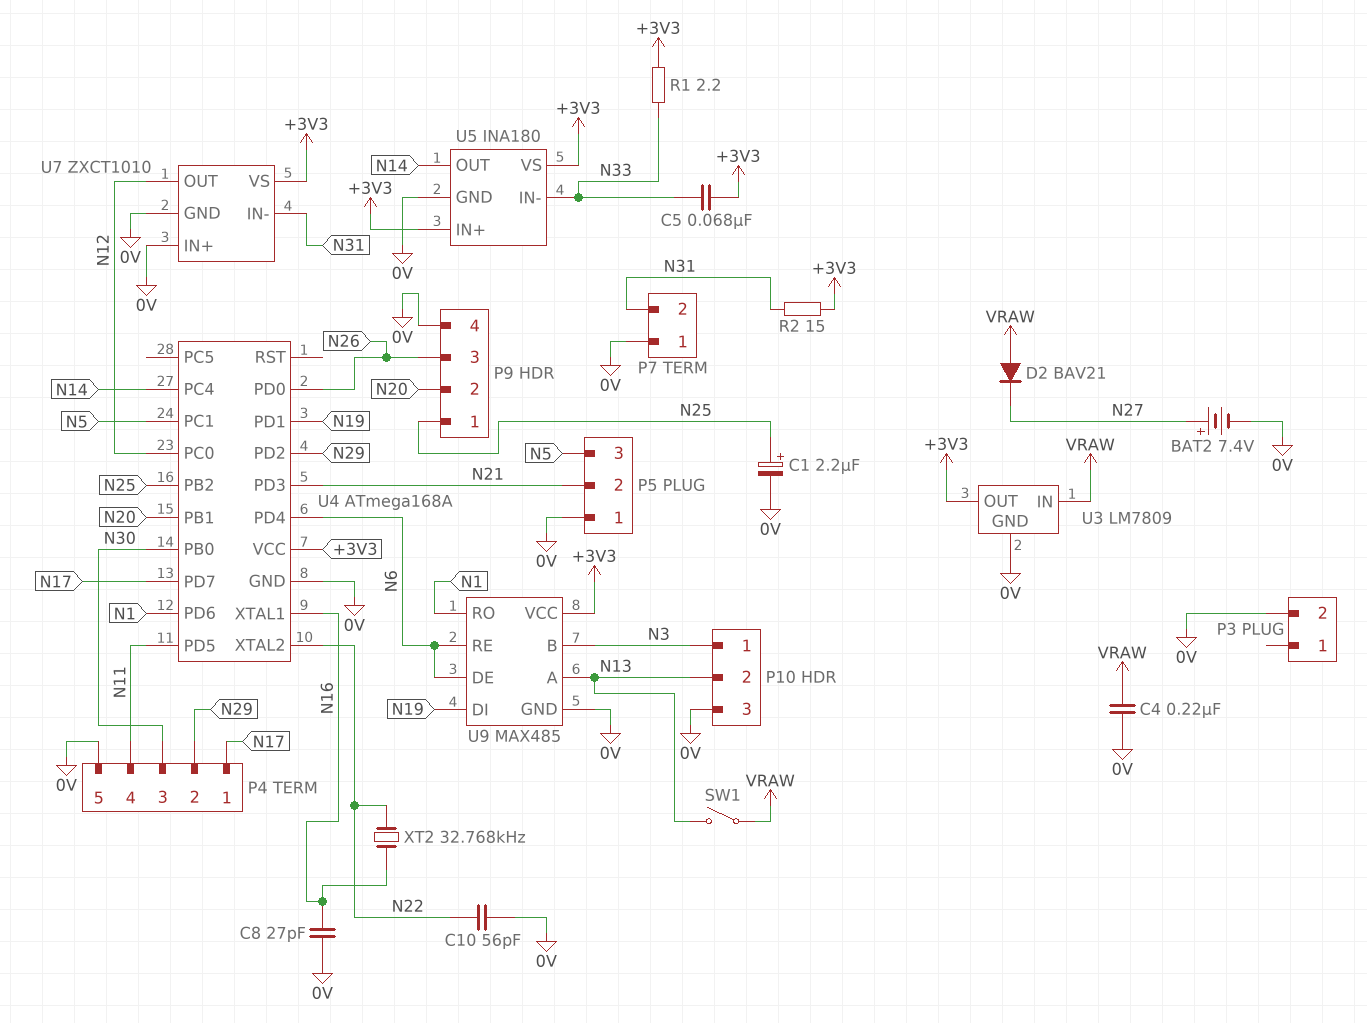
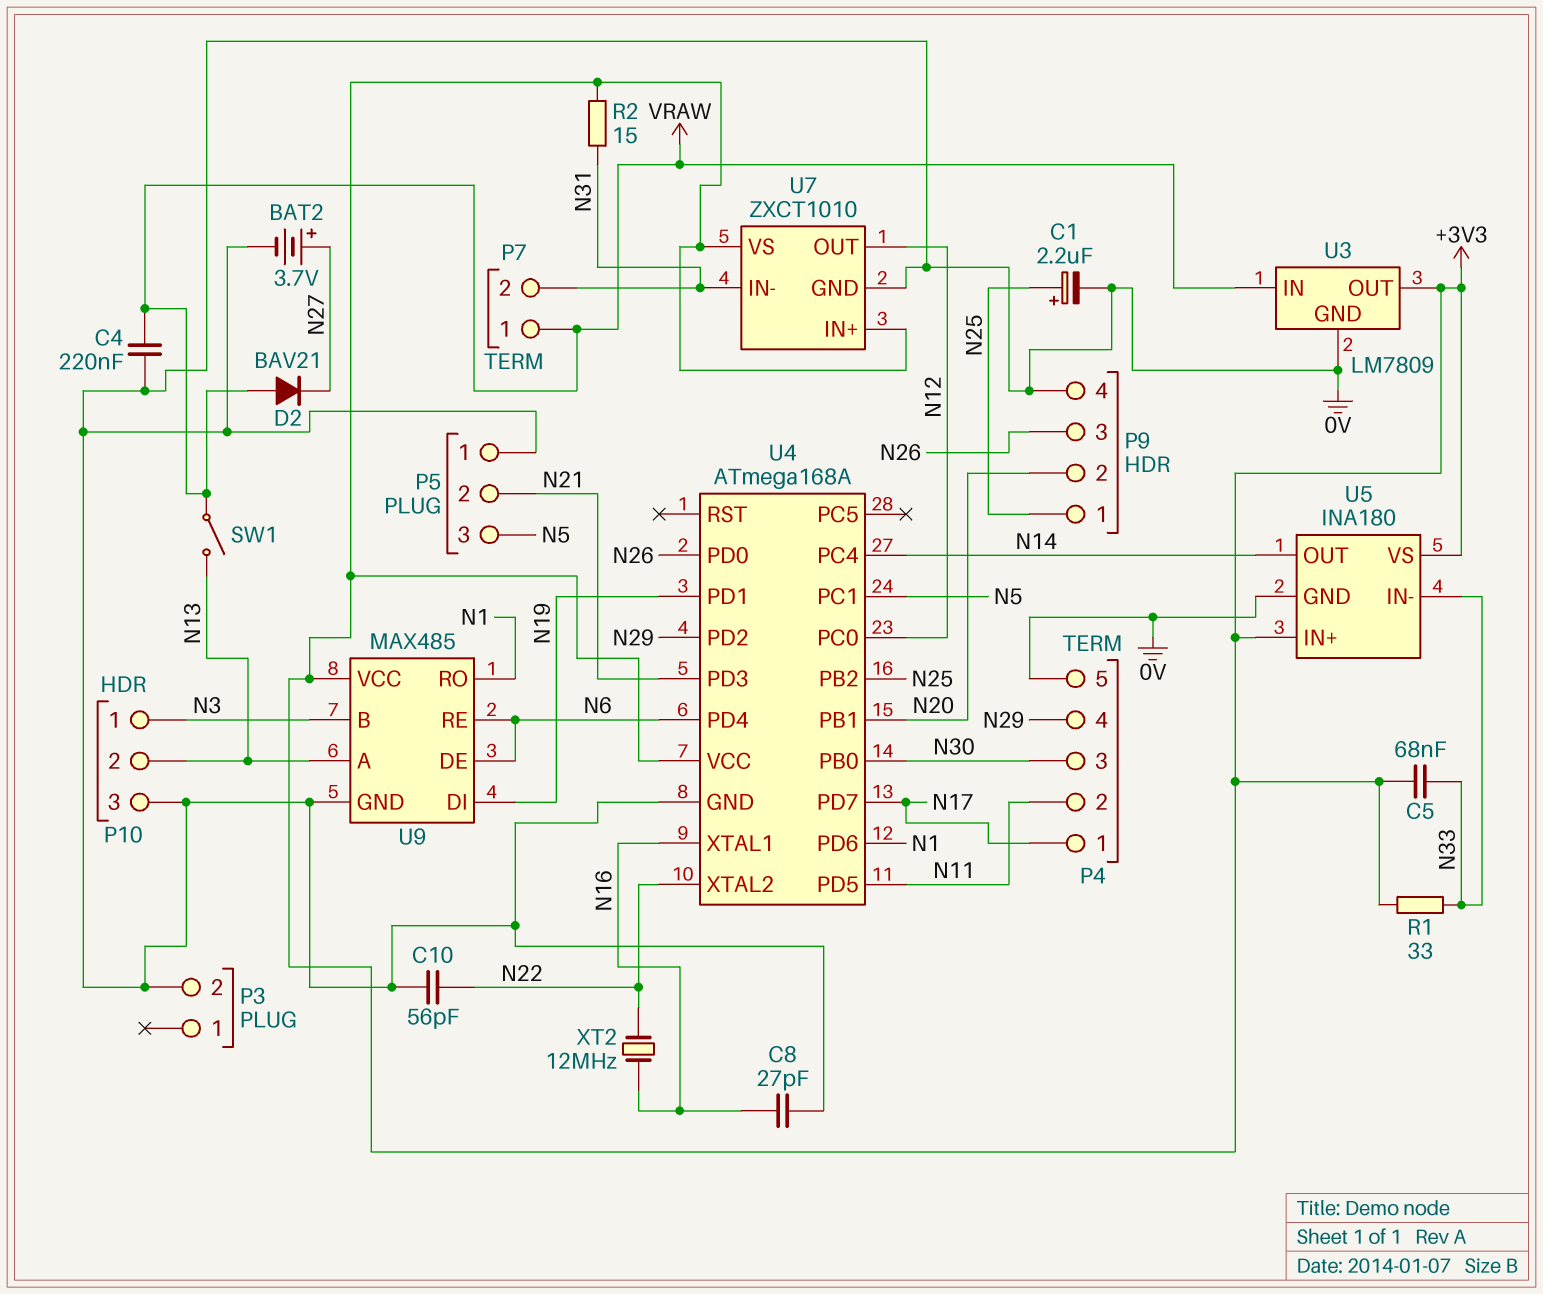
BAT2: 7.4V (plus N27, minus 0V) -> 3.7V (plus N27, minus 0V)
P4 pin 2: N29 -> N11
P4 pin 4: N11 -> N29
P7 pin 1: 0V -> VRAW
R1: 2.2 (+3V3, N33) -> 33 (+3V3, N33)
U7 pin IN+: 0V -> +3V3
XT2: 32.768kHz (N16, N22) -> 12MHz (N16, N22)

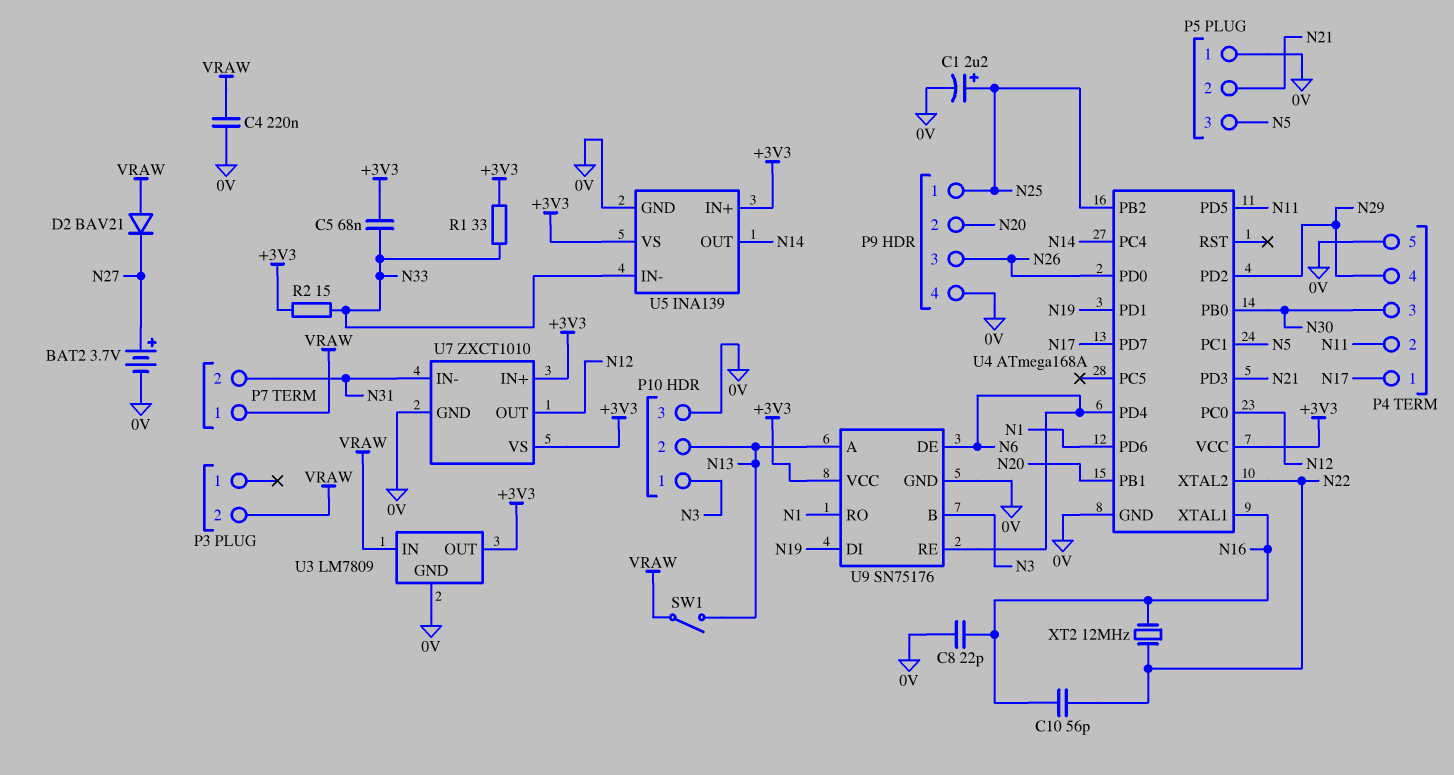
C8: 27pF (0V, N16) -> 22pF (0V, N16)
C10: 56pF (0V, N22) -> 56pF (N16, N22)
P3 pin 2: 0V -> VRAW
R2: 15 (+3V3, N31) -> 15 (+3V3, N33)
U5: INA180 -> INA139
U9: MAX485 -> SN75176

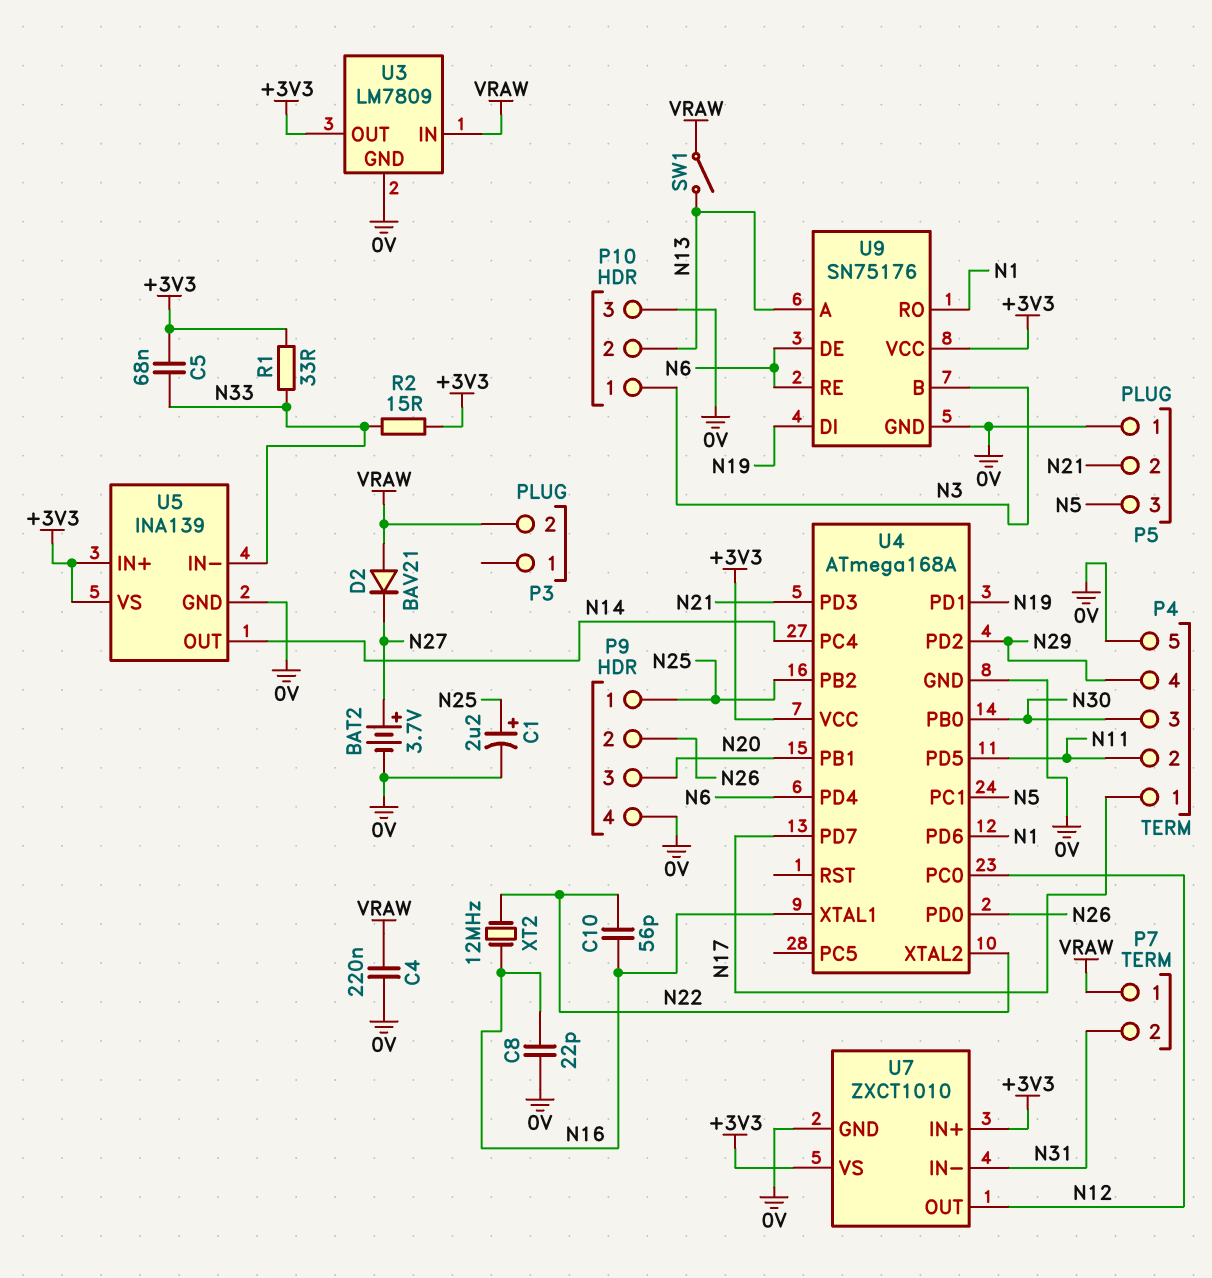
P9 pin 2: N20 -> N26
P9 pin 3: N26 -> N20

